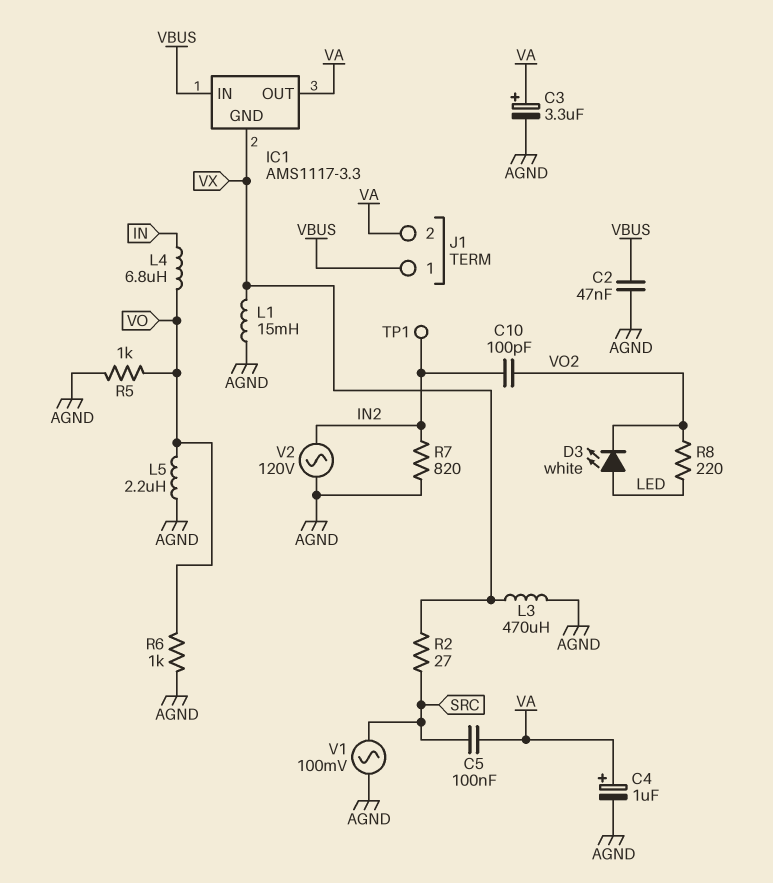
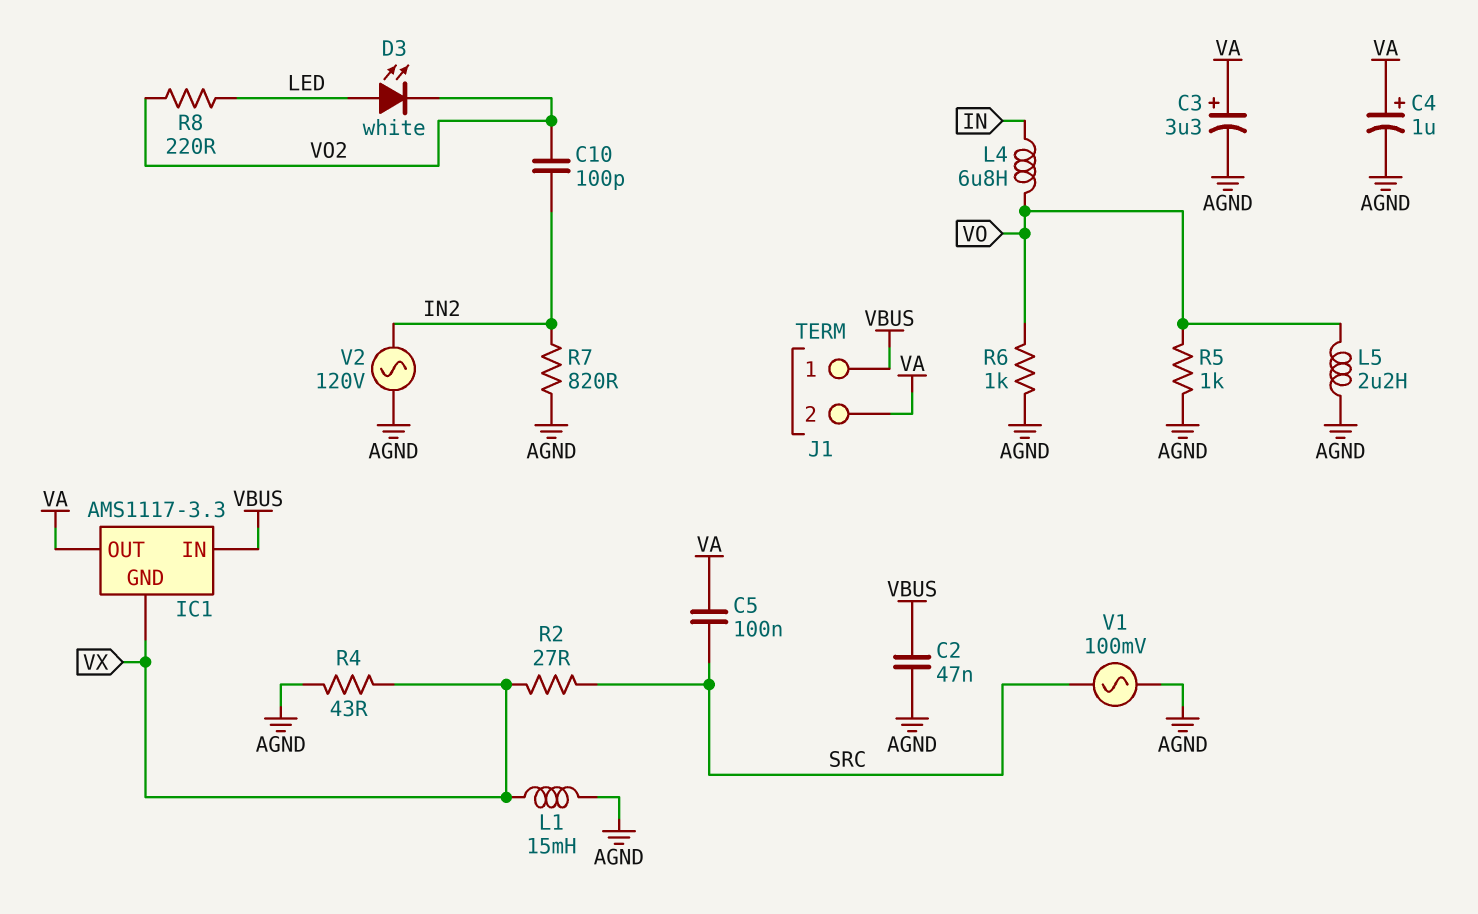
L3: 470uH (AGND, VX) -> none
R4: none -> 43 (AGND, VX)
TP1: test point (IN2) -> none

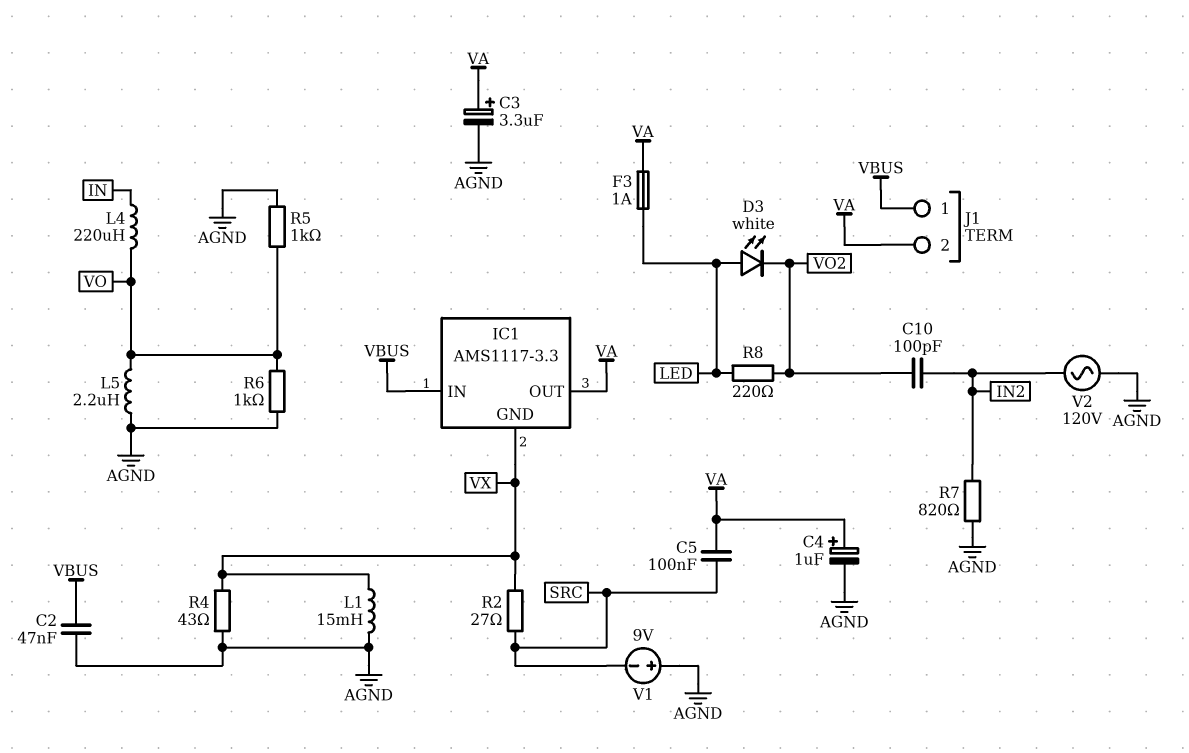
F3: none -> 1A (LED, VA)
L4: 6.8uH (IN, VO) -> 220uH (IN, VO)
V1: AC 100mV (AGND, SRC) -> 9V (plus AGND, minus SRC)

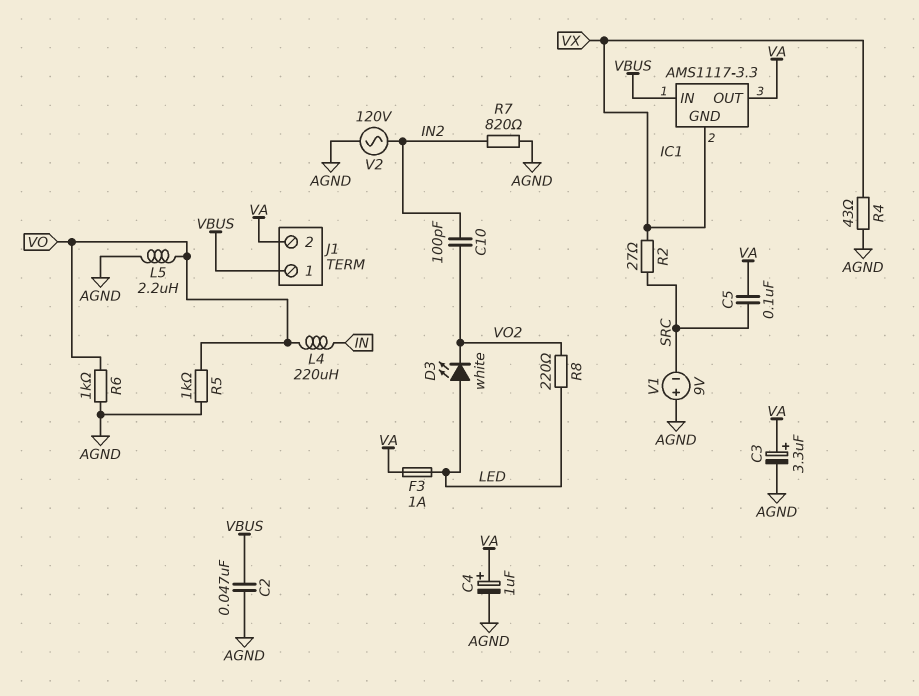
L1: 15mH (AGND, VX) -> none

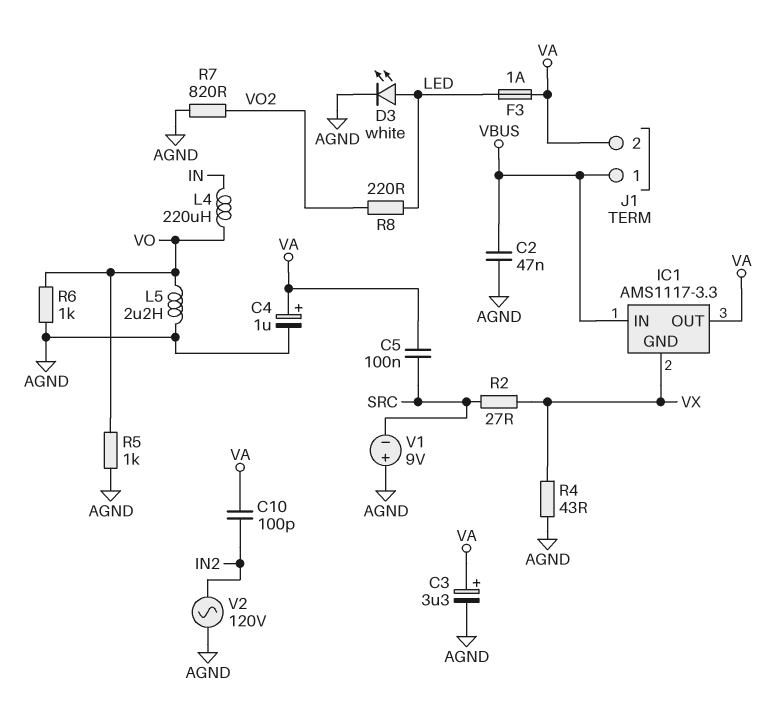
C10: 100pF (IN2, VO2) -> 100pF (IN2, VA)
D3: LED white (A LED, K VO2) -> LED white (A LED, K AGND)
R7: 820 (AGND, IN2) -> 820 (AGND, VO2)

